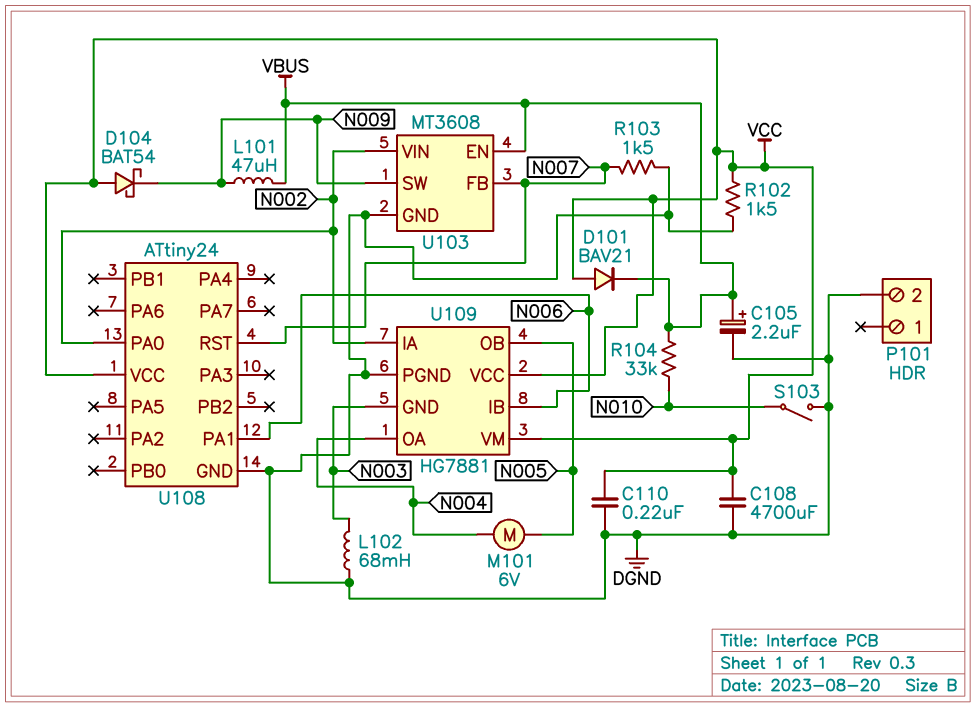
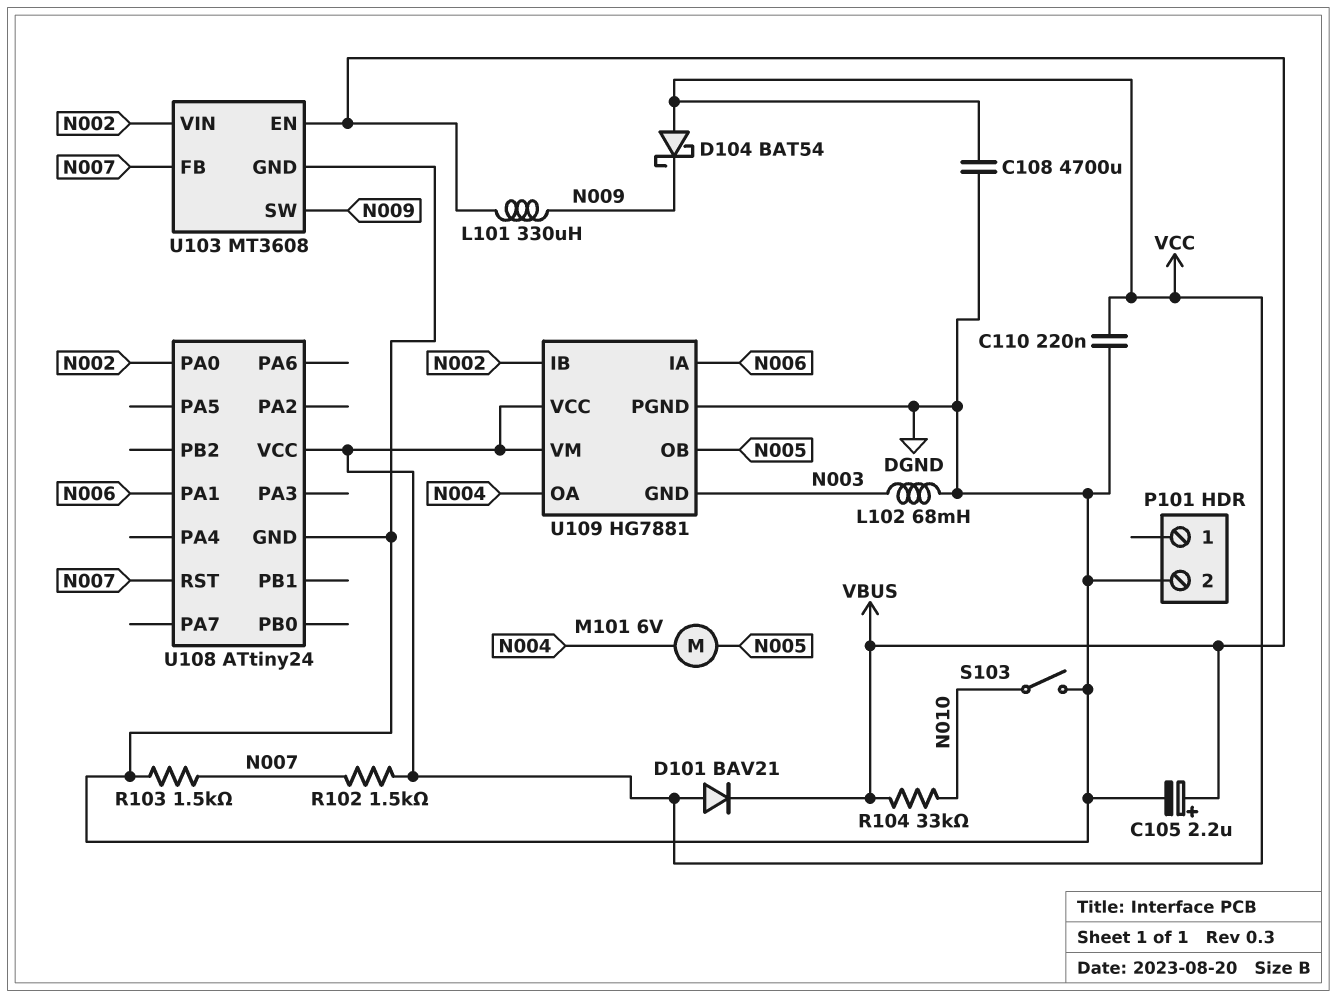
L101: 47uH (N009, VBUS) -> 330uH (N009, VBUS)
R102: 1.5k (DGND, VCC) -> 1.5k (N007, VCC)
U109 pin IA: N002 -> N006
U109 pin IB: N006 -> N002

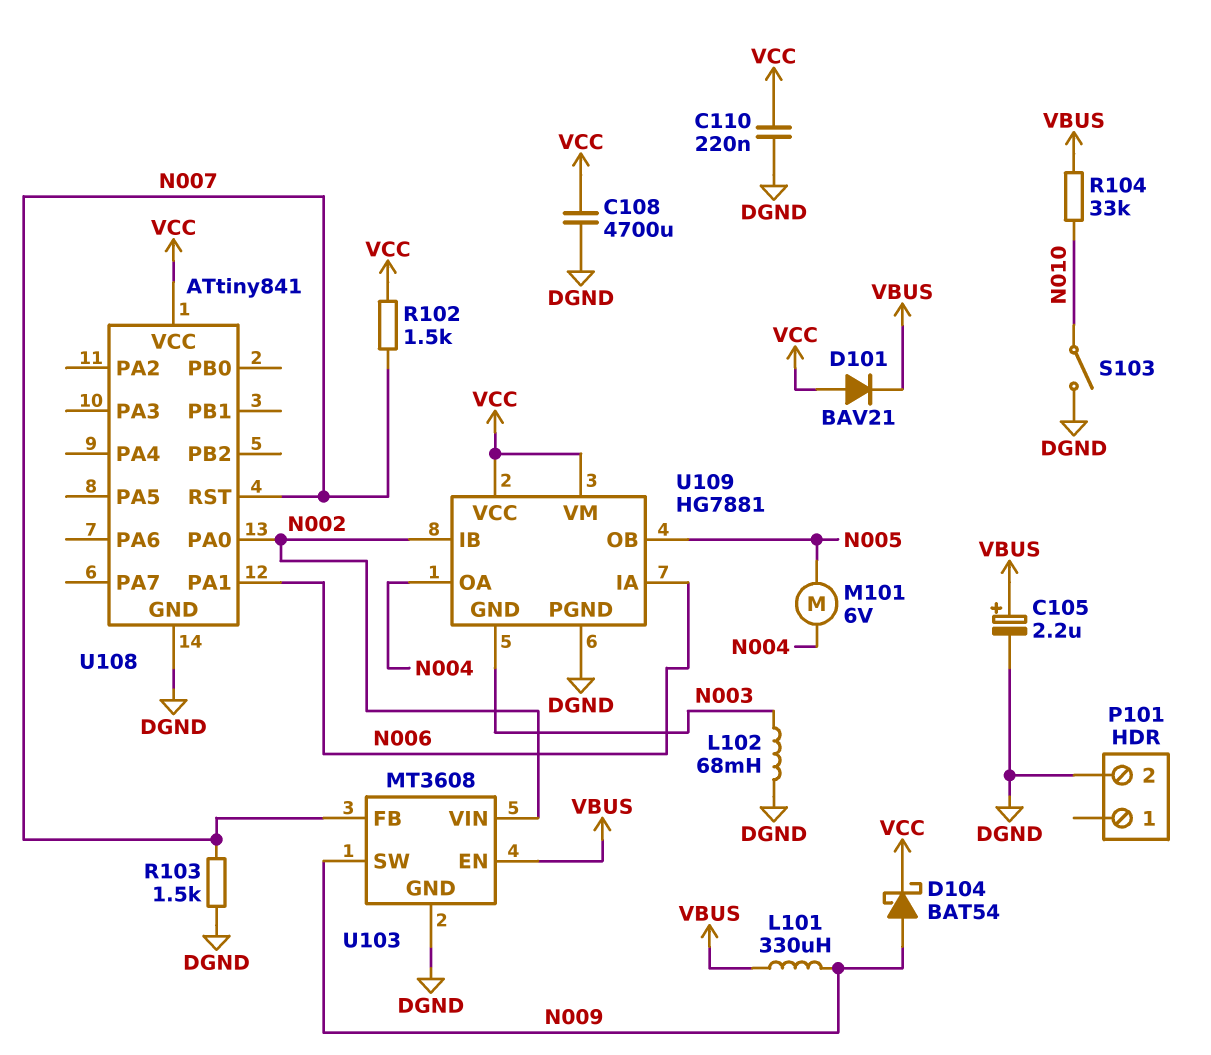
D104: schottky BAT54 (A VCC, K N009) -> schottky BAT54 (A N009, K VCC)
U108: ATtiny24 -> ATtiny841

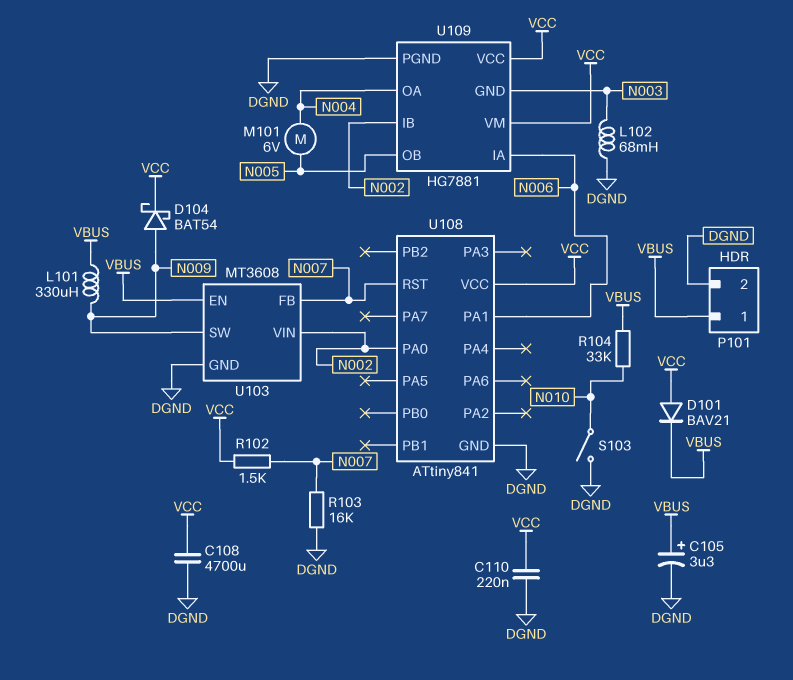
C105: 2.2uF (plus VBUS, minus DGND) -> 3.3uF (plus VBUS, minus DGND)
P101 pin 1: none -> VBUS
R103: 1.5k (DGND, N007) -> 16k (DGND, N007)

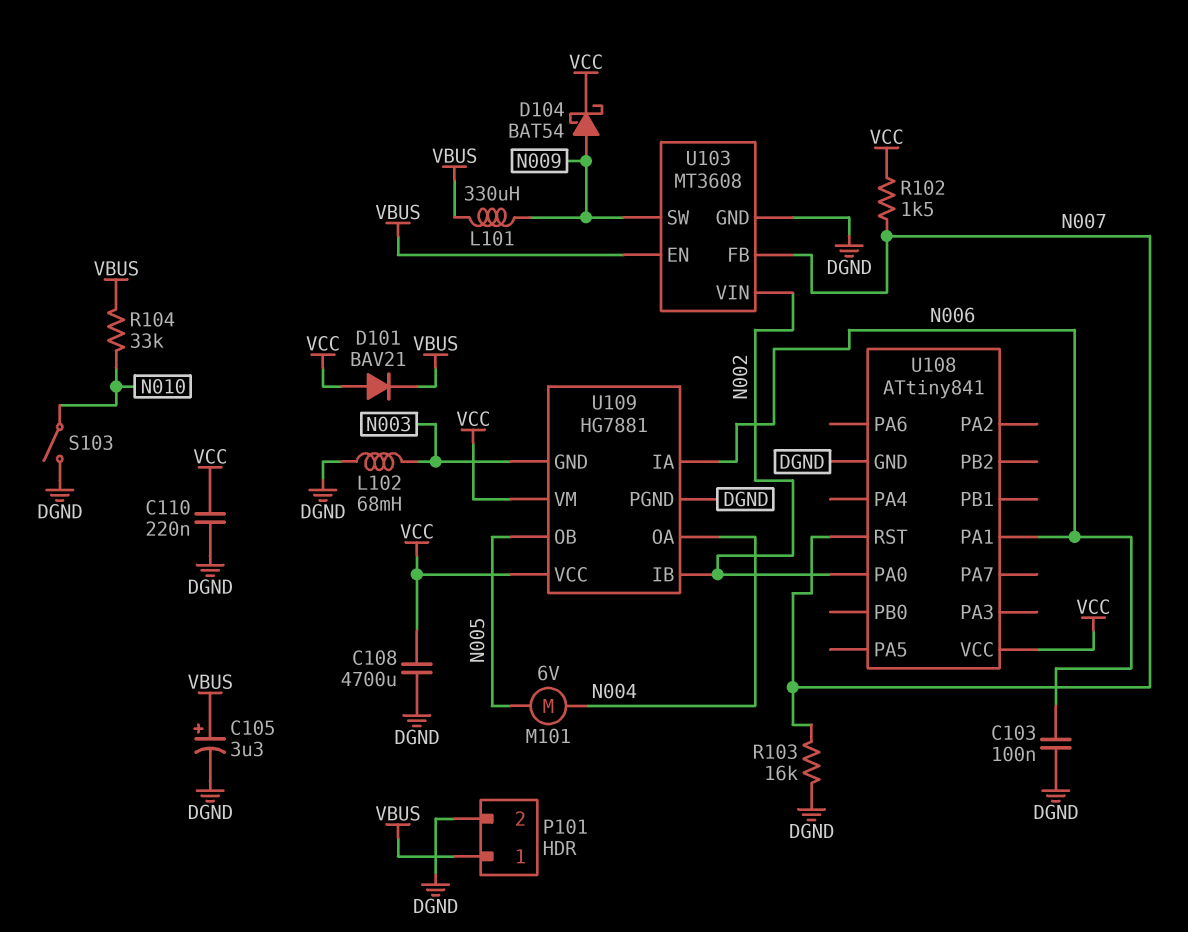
C103: none -> 100nF (DGND, N006)

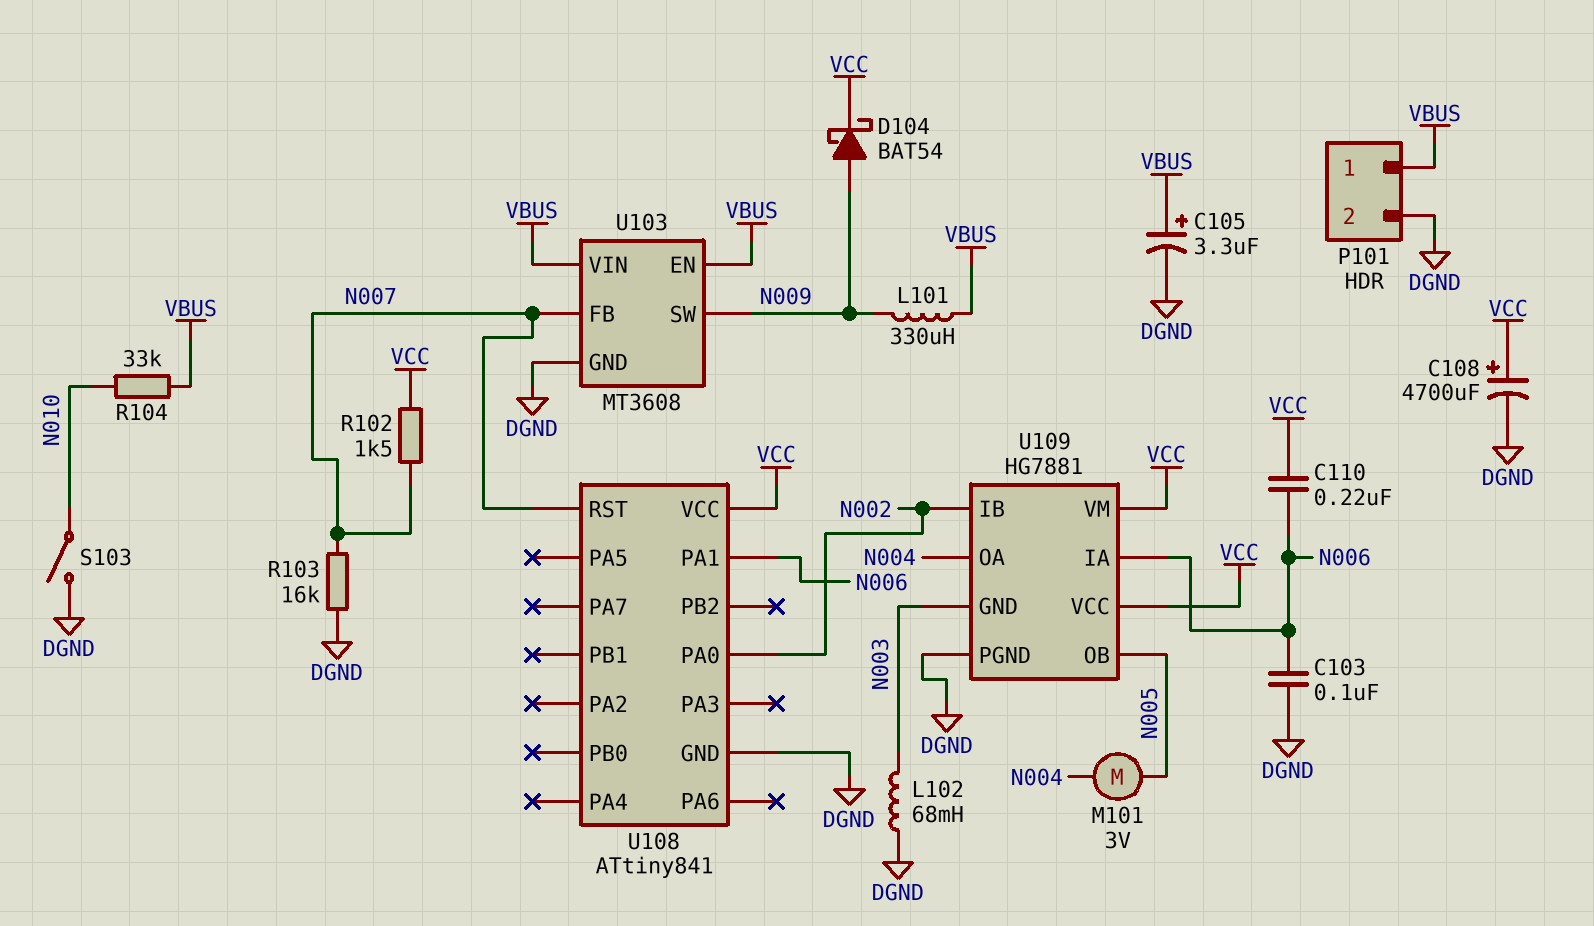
C108: 4700uF (DGND, VCC) -> 4700uF (plus VCC, minus DGND)
C110: 220nF (DGND, VCC) -> 220nF (N006, VCC)
D101: diode BAV21 (A VCC, K VBUS) -> none
M101: motor 6V (N004, N005) -> motor 3V (N004, N005)
U103 pin VIN: N002 -> VBUS

